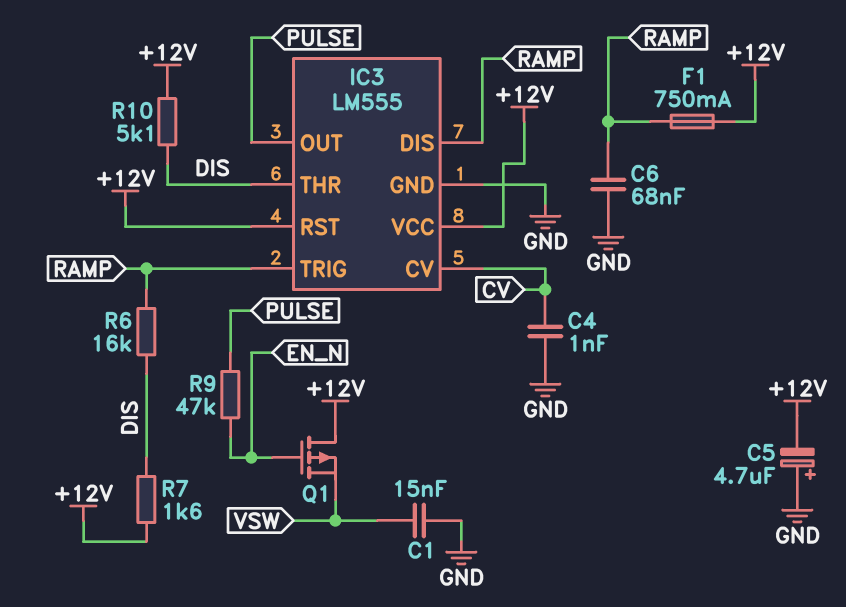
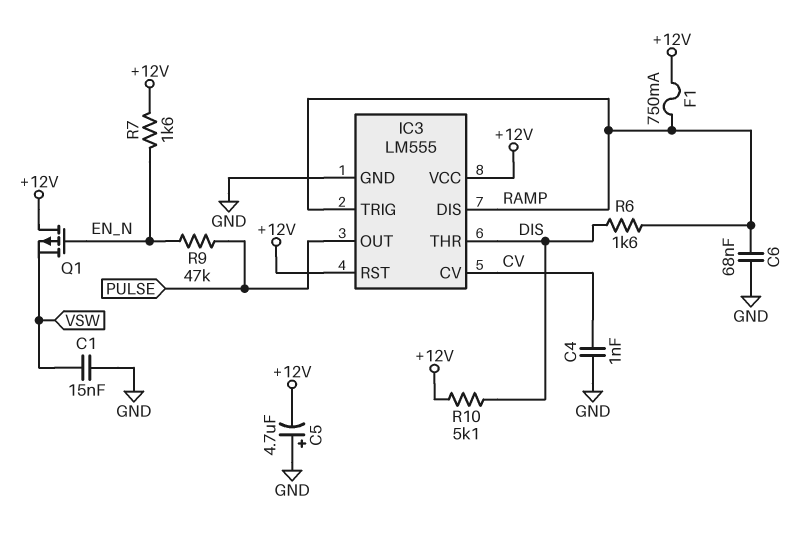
R6: 16k (DIS, RAMP) -> 1.6k (DIS, RAMP)
R7: 1.6k (+12V, DIS) -> 1.6k (+12V, EN_N)

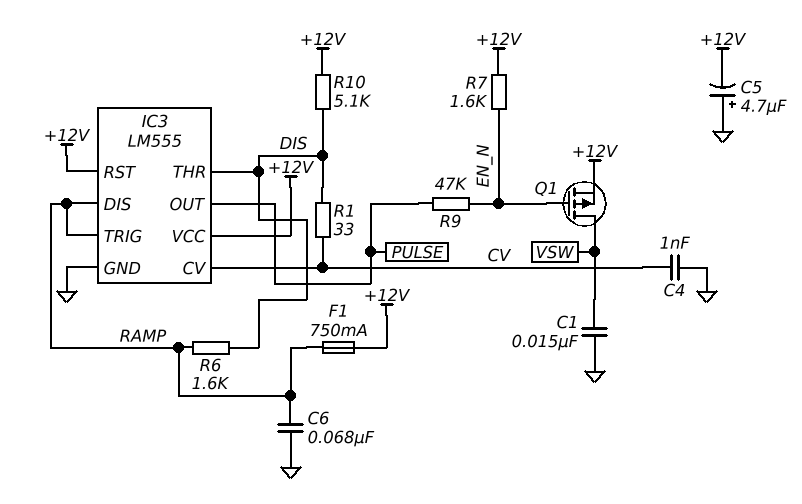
Q1: PMOS (G EN_N, D +12V, S VSW) -> PMOS (G EN_N, D VSW, S +12V)
R1: none -> 33 (CV, DIS)

